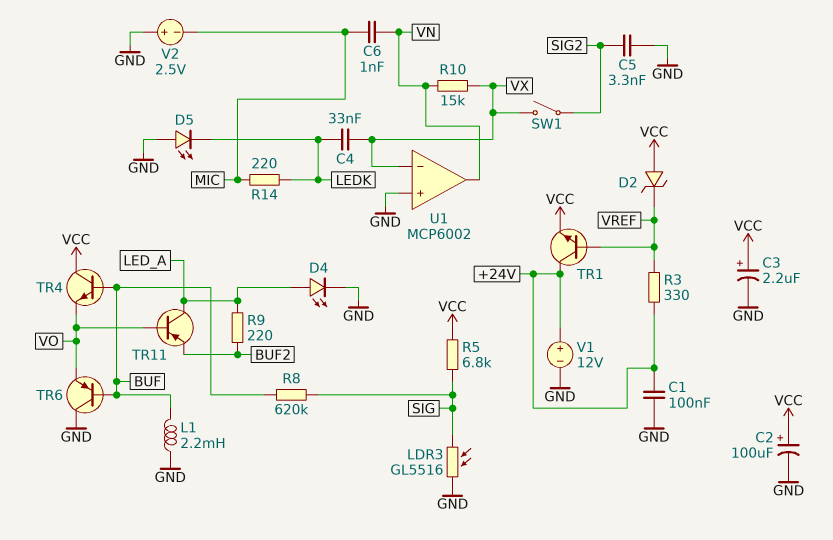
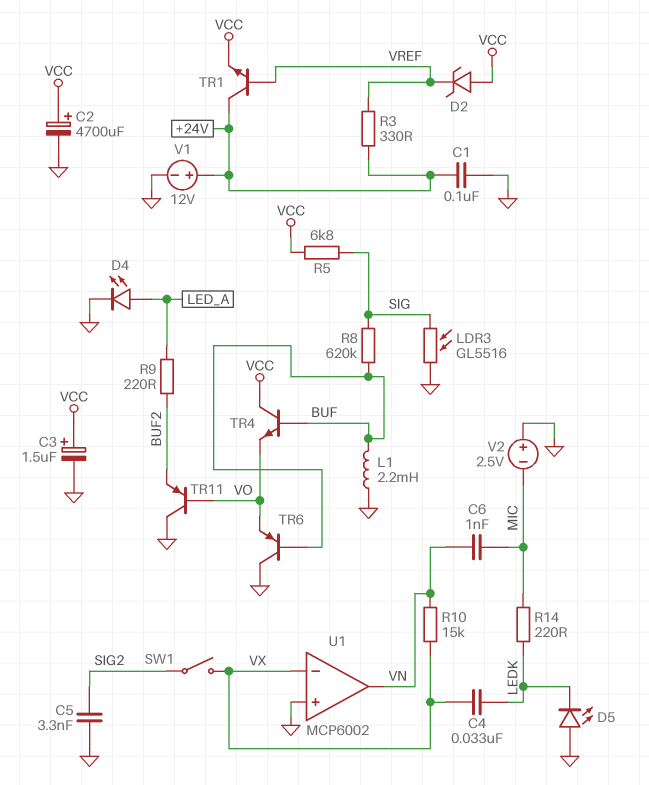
C2: 100uF (plus VCC, minus GND) -> 4700uF (plus VCC, minus GND)
C3: 2.2uF (plus VCC, minus GND) -> 1.5uF (plus VCC, minus GND)
TR11: PNP (B VO, C LED_A, E BUF2) -> PNP (B VO, C GND, E BUF2)

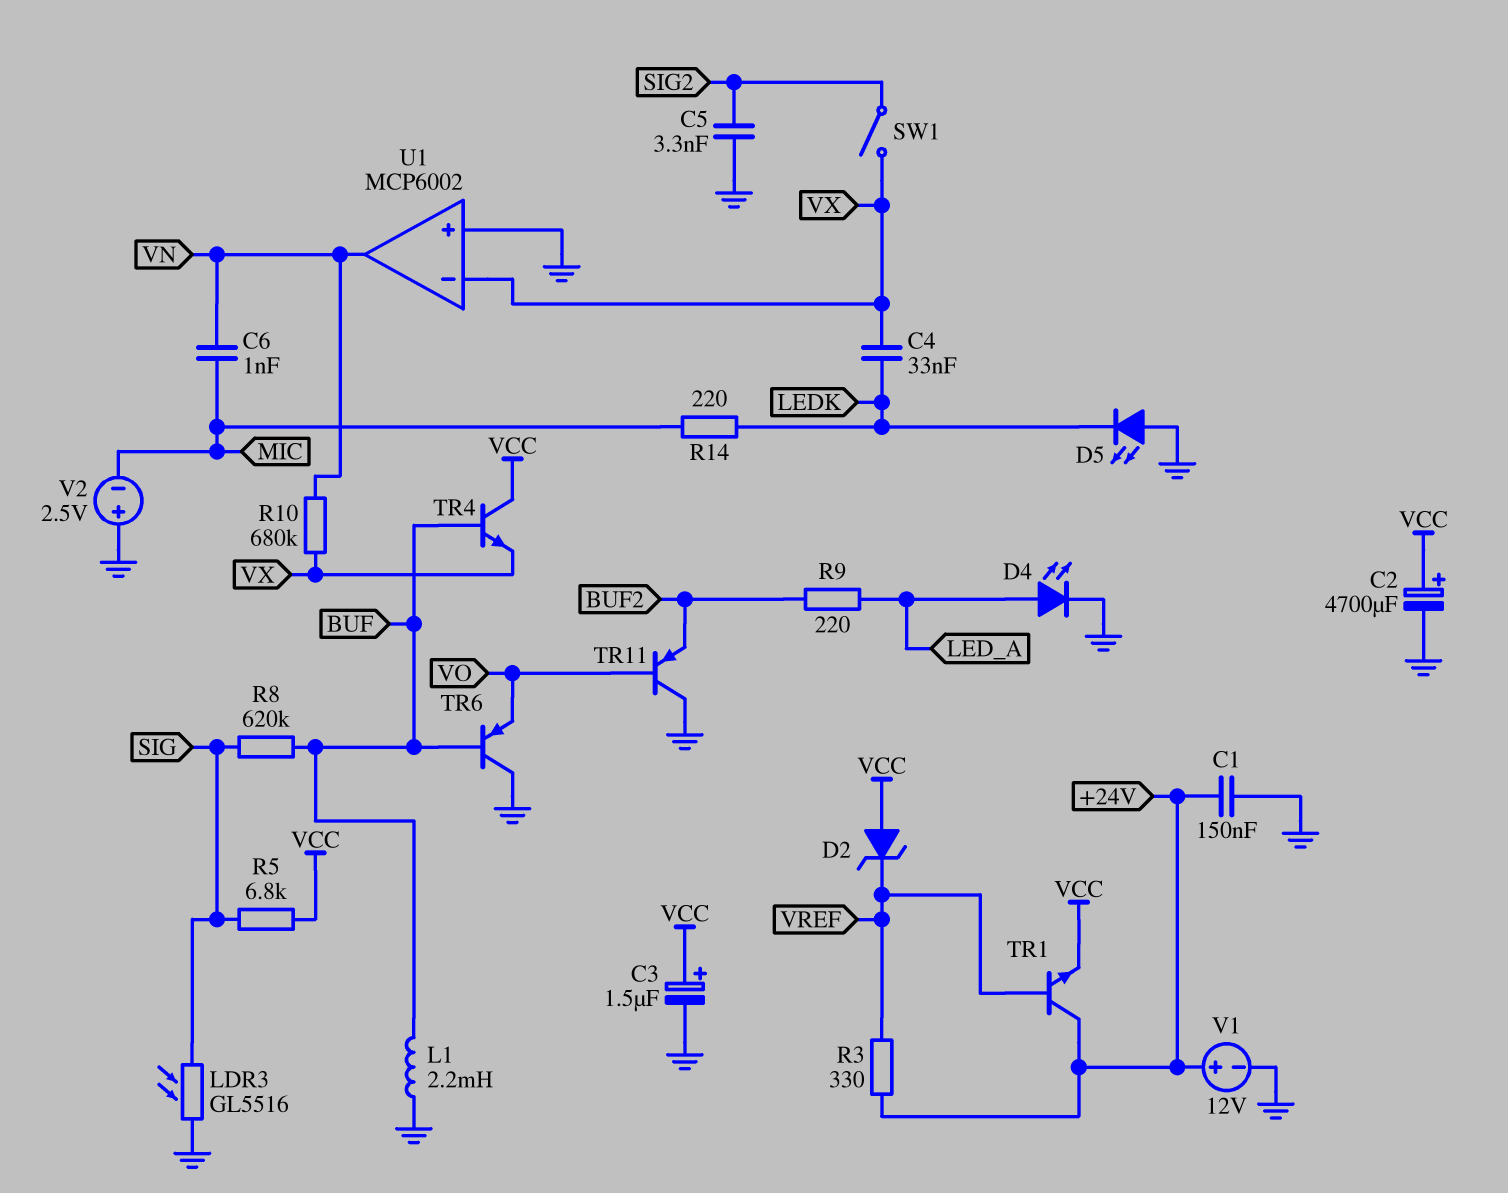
C1: 100nF (+24V, GND) -> 150nF (+24V, GND)
R10: 15k (VN, VX) -> 680k (VN, VX)
TR4: NPN (B BUF, C VCC, E VO) -> NPN (B BUF, C VCC, E VX)

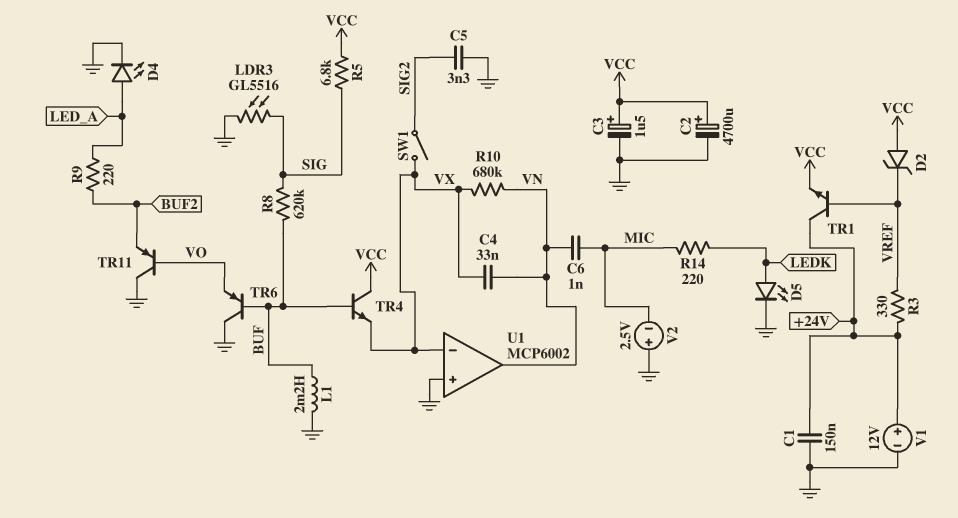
C4: 33nF (LEDK, VX) -> 33nF (VN, VX)
D5: LED (A GND, K LEDK) -> LED (A LEDK, K GND)

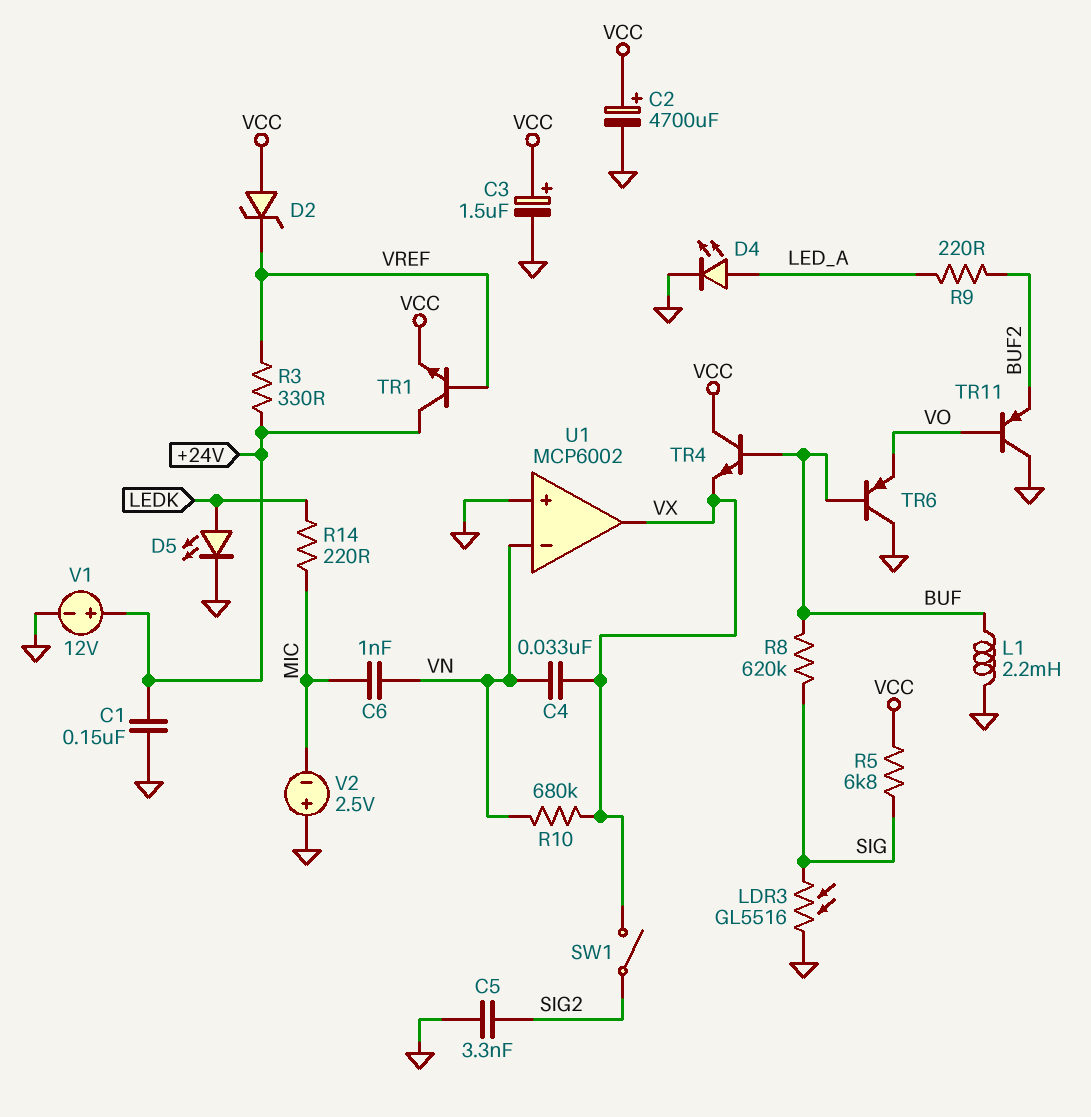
U1 pin in-: VX -> VN
U1 pin out: VN -> VX

